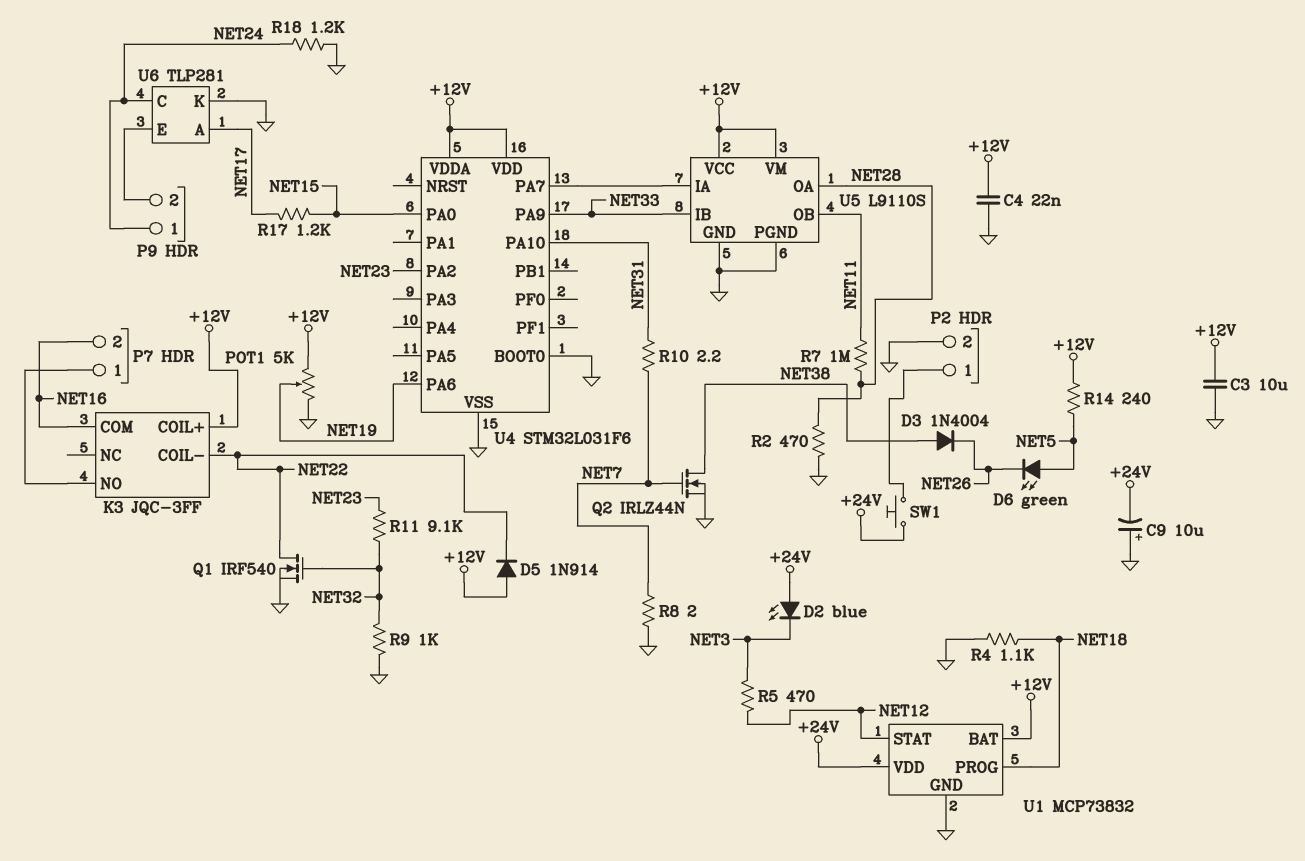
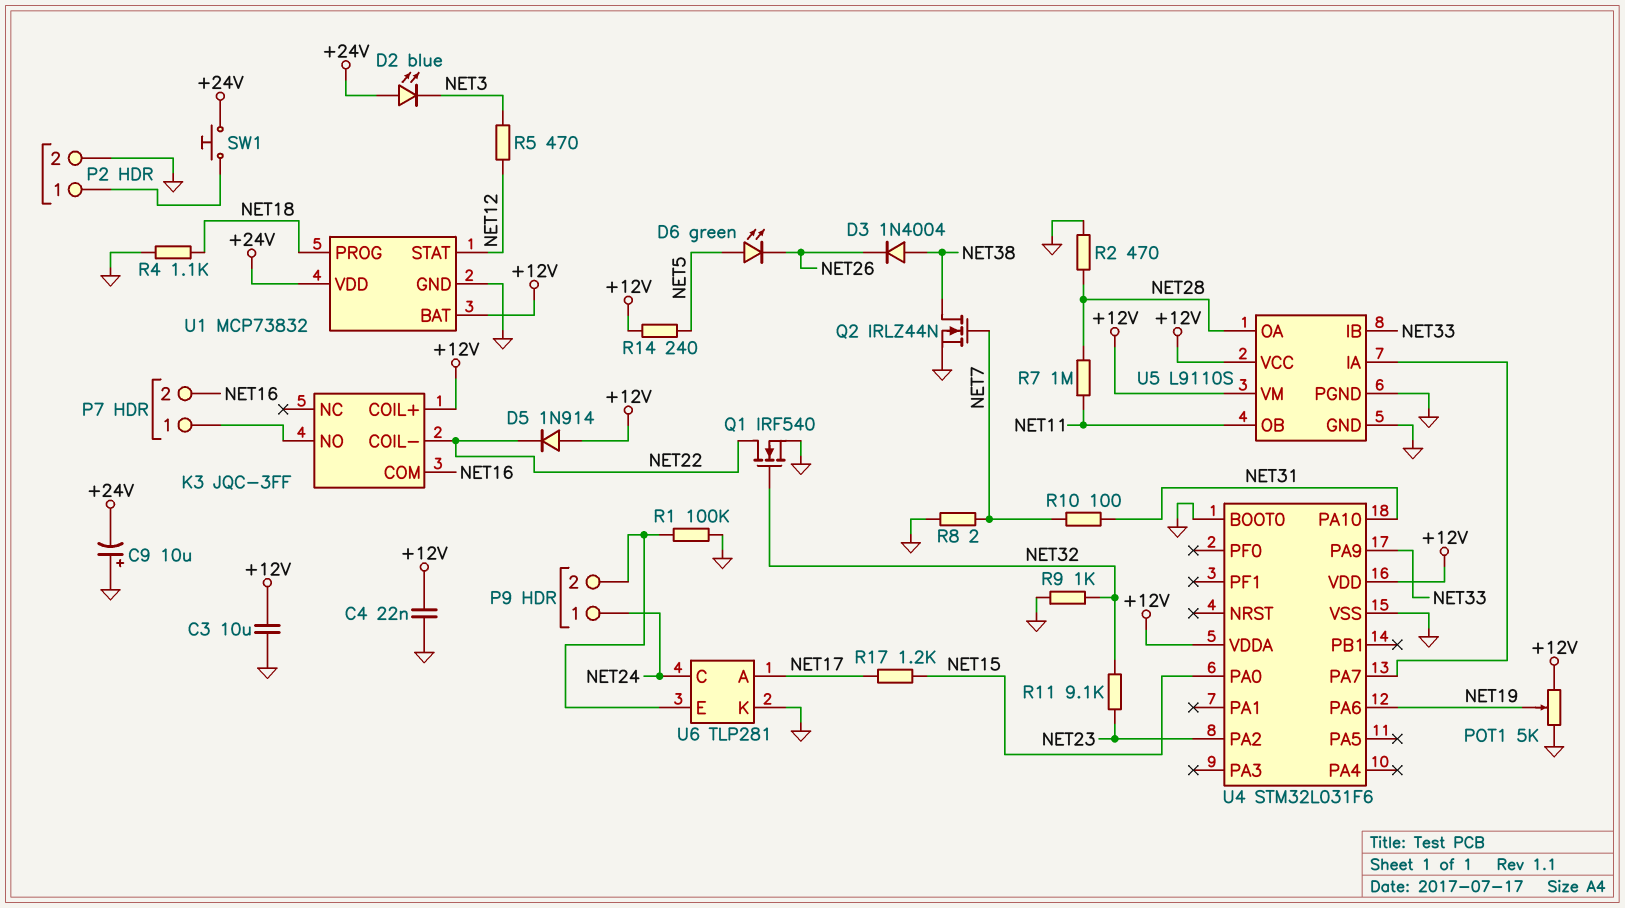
R1: none -> 100k (GND, P9/2)
R10: 2.2 (NET7, NET31) -> 100 (NET7, NET31)
R18: 1.2k (GND, NET24) -> none

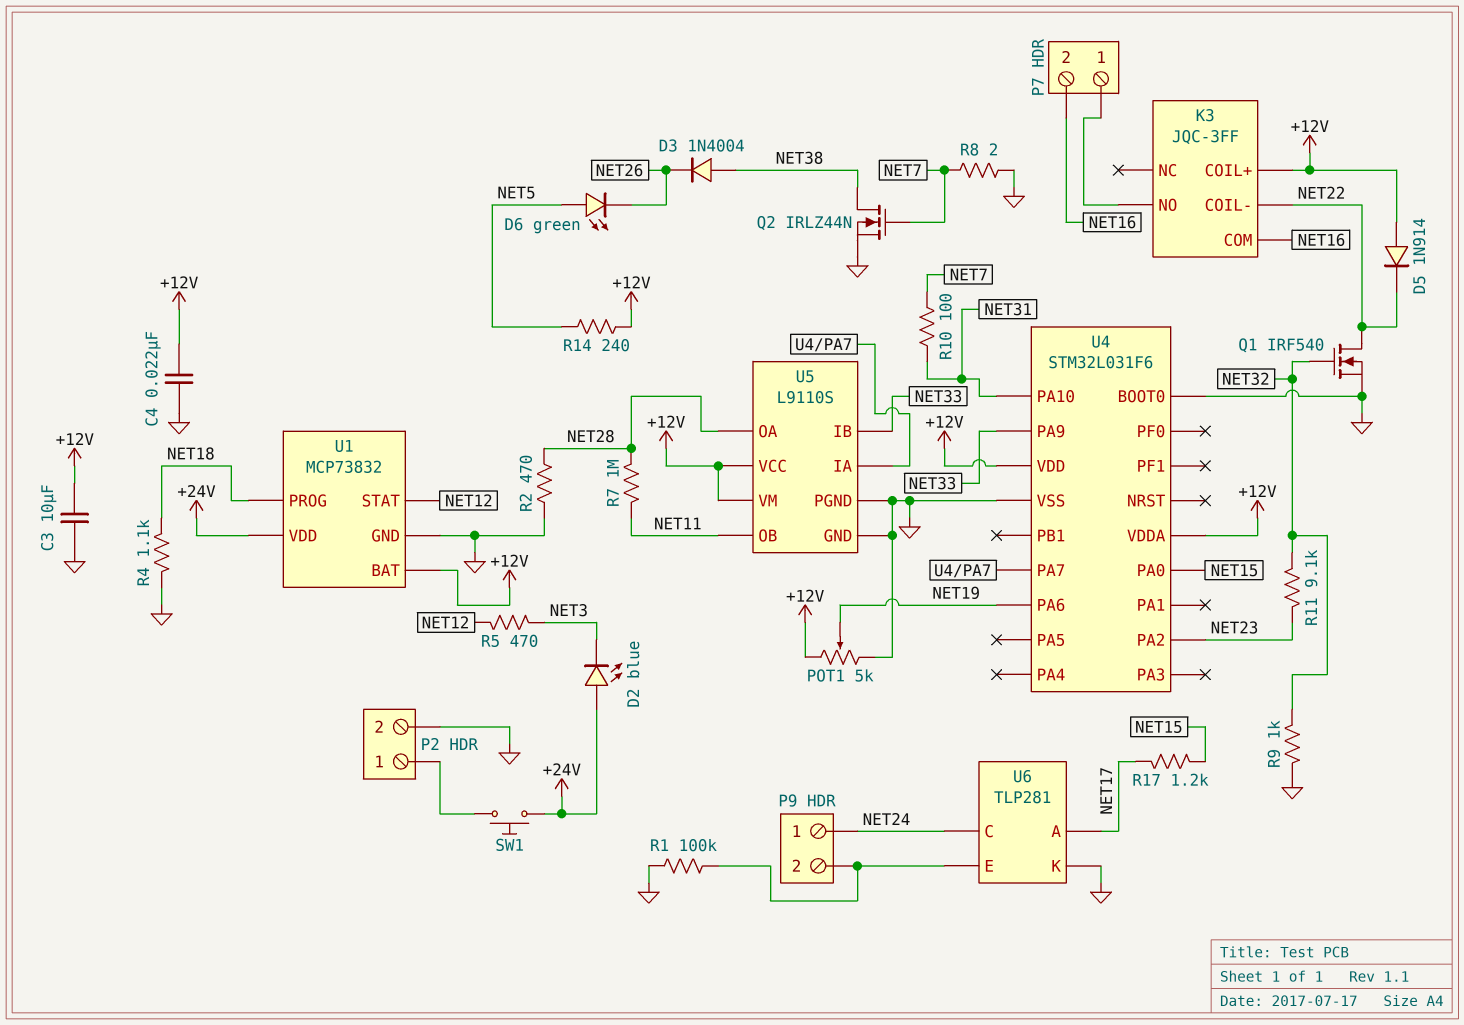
C9: 10uF (plus GND, minus +24V) -> none

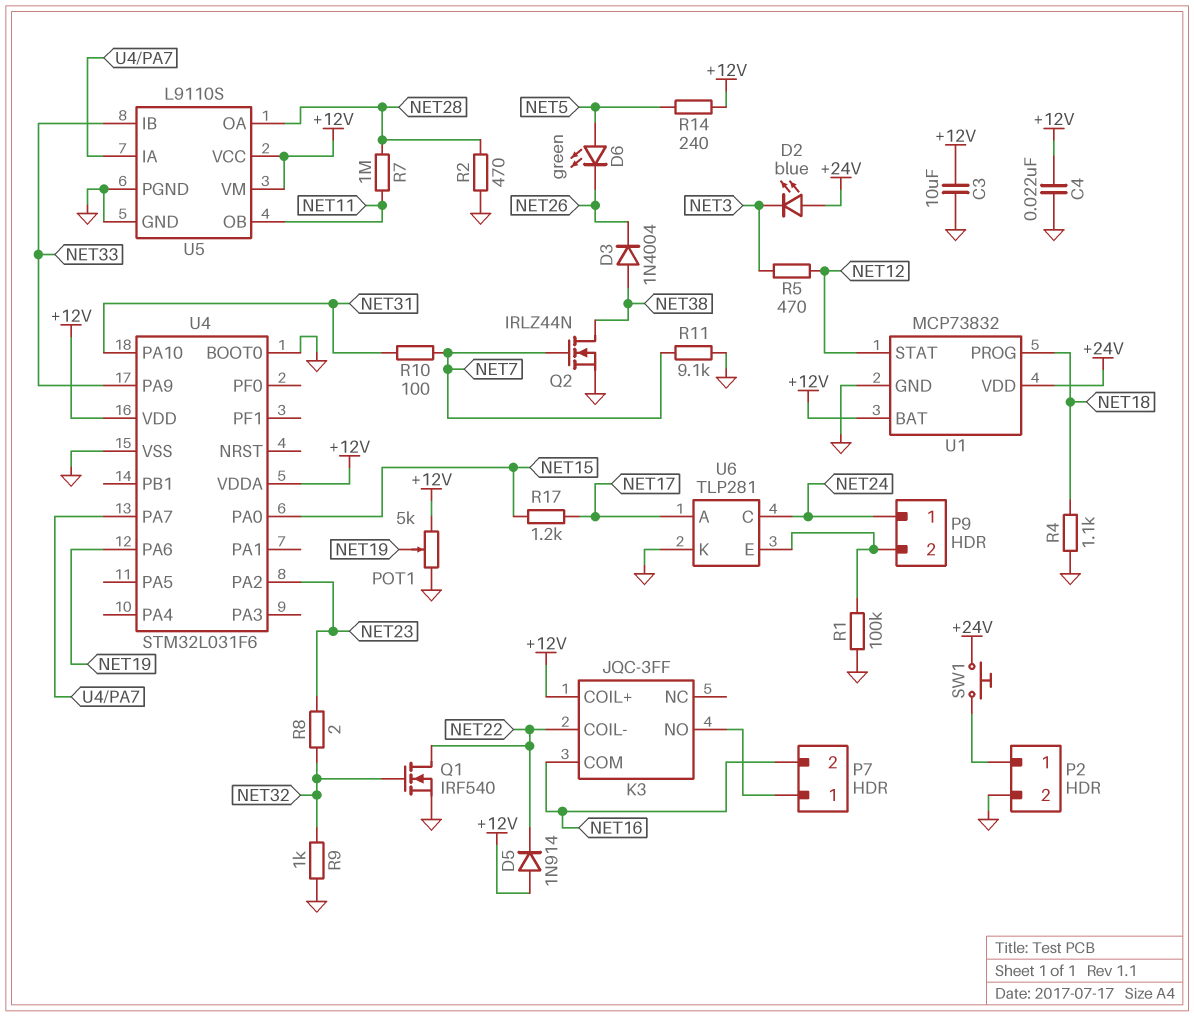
R8: 2 (GND, NET7) -> 2 (NET23, NET32)
R11: 9.1k (NET23, NET32) -> 9.1k (GND, NET7)

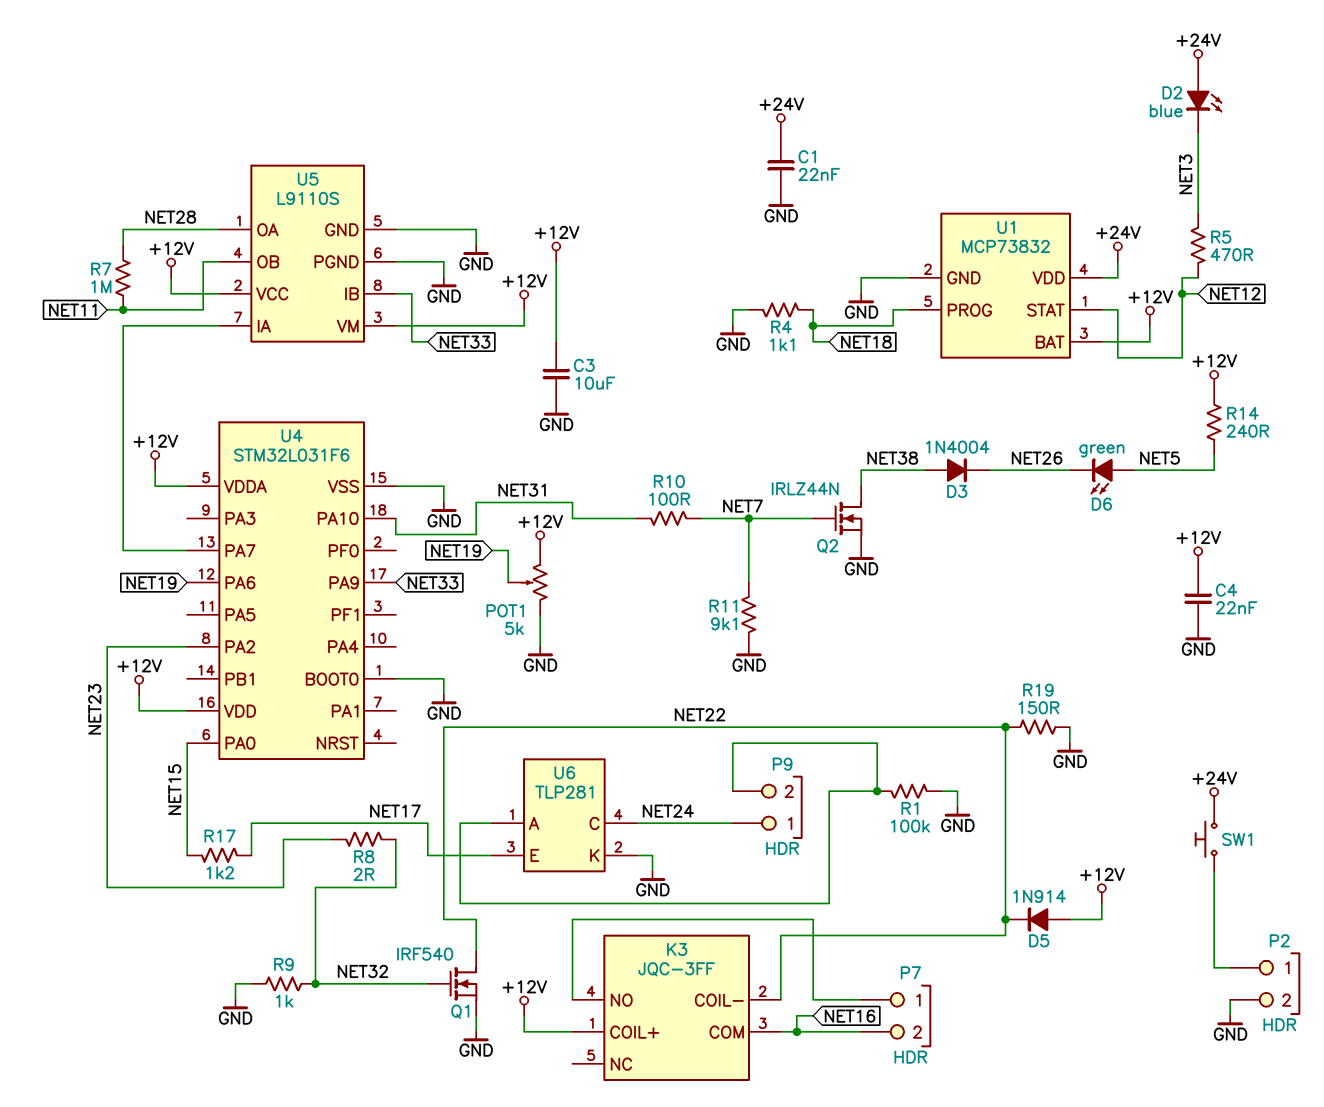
C1: none -> 22nF (+24V, GND)
R2: 470 (GND, NET28) -> none
R19: none -> 150 (GND, NET22)
U6 pin A: NET17 -> P9/2
U6 pin E: P9/2 -> NET17

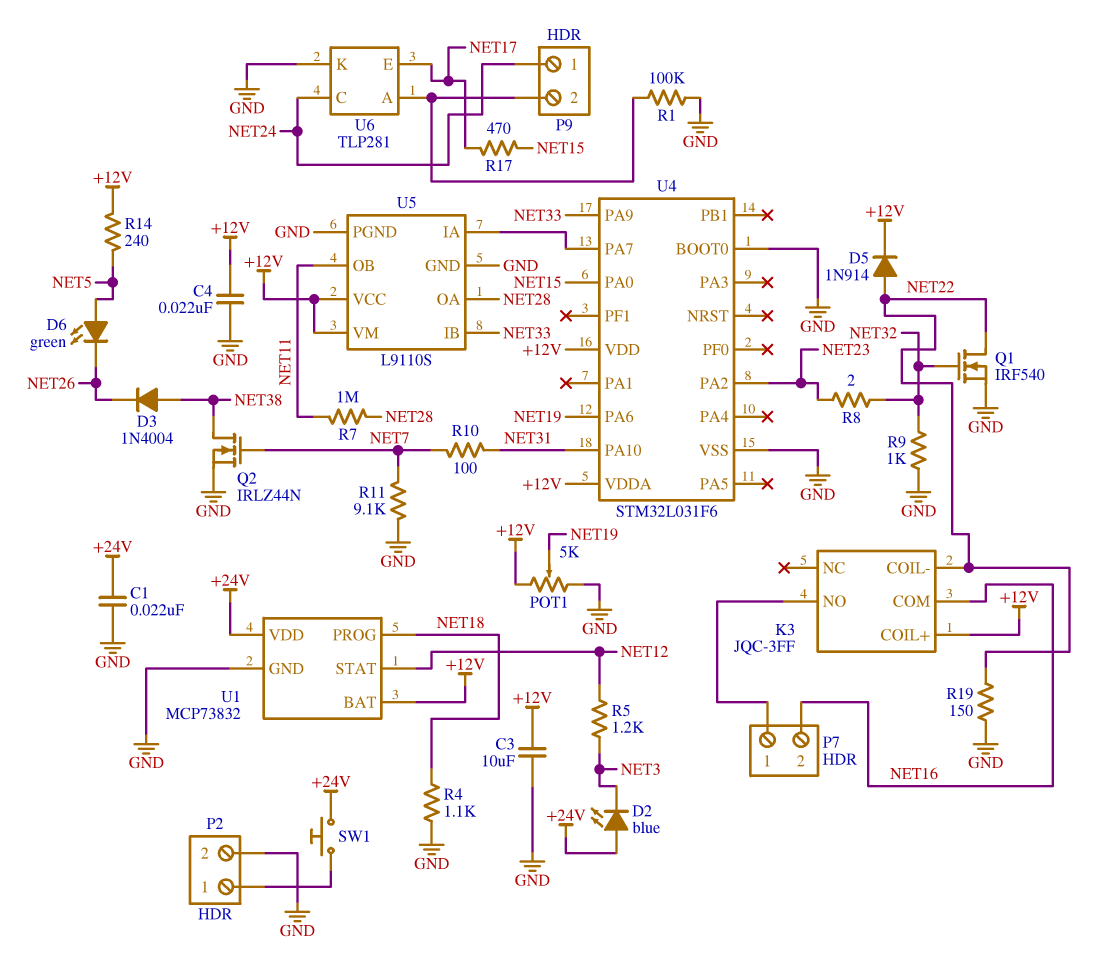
D5: diode 1N914 (A +12V, K NET22) -> diode 1N914 (A NET22, K +12V)
R5: 470 (NET3, NET12) -> 1.2k (NET3, NET12)
R17: 1.2k (NET15, NET17) -> 470 (NET15, NET17)

